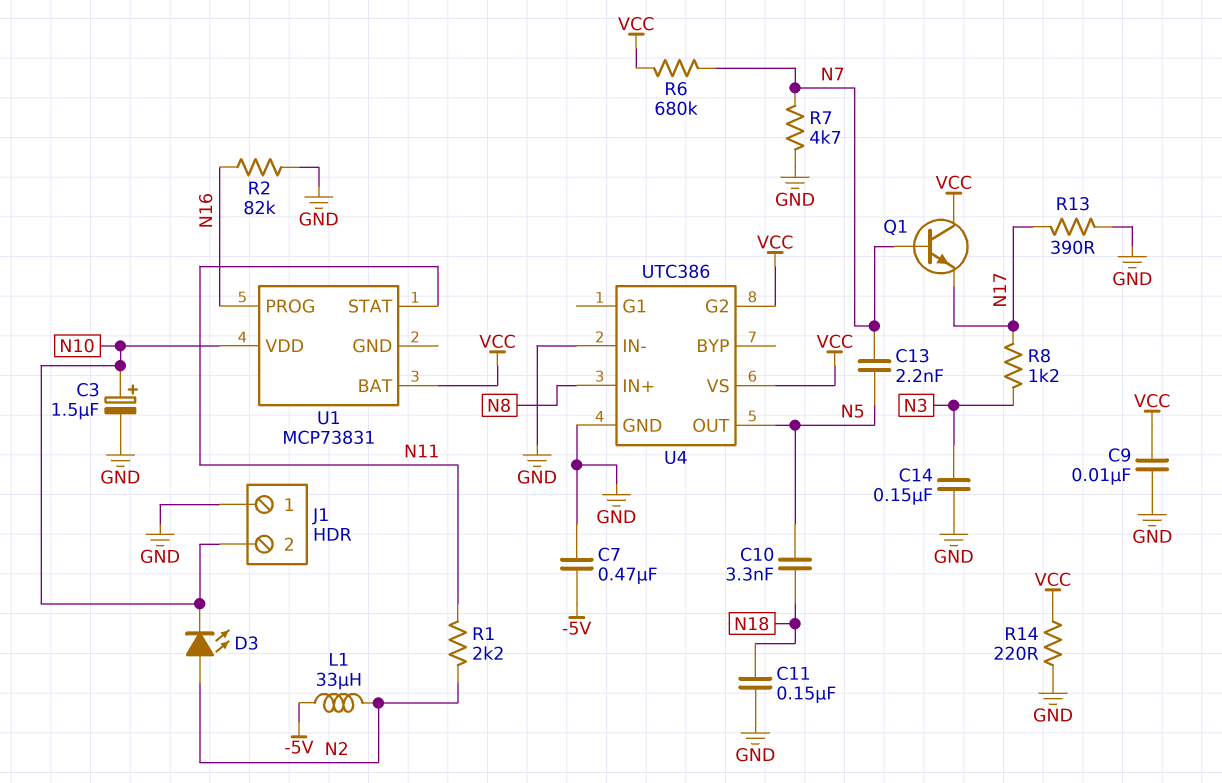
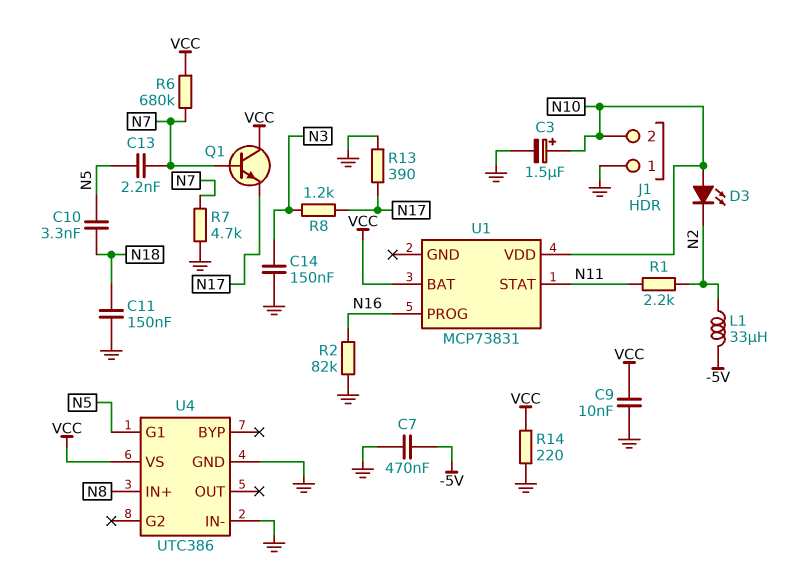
D3: LED (A N2, K N10) -> LED (A N10, K N2)
U4 pin G1: none -> N5
U4 pin G2: VCC -> none
U4 pin OUT: N5 -> none

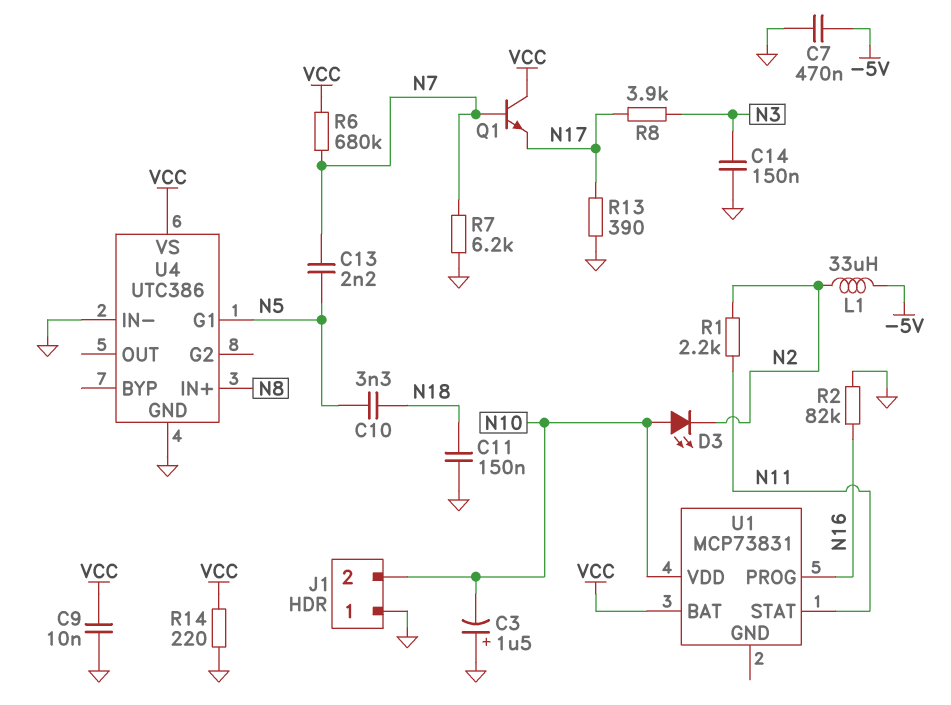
C3: 1.5uF (plus N10, minus GND) -> 1.5uF (plus GND, minus N10)
R7: 4.7k (GND, N7) -> 6.2k (GND, N7)
R8: 1.2k (N3, N17) -> 3.9k (N3, N17)

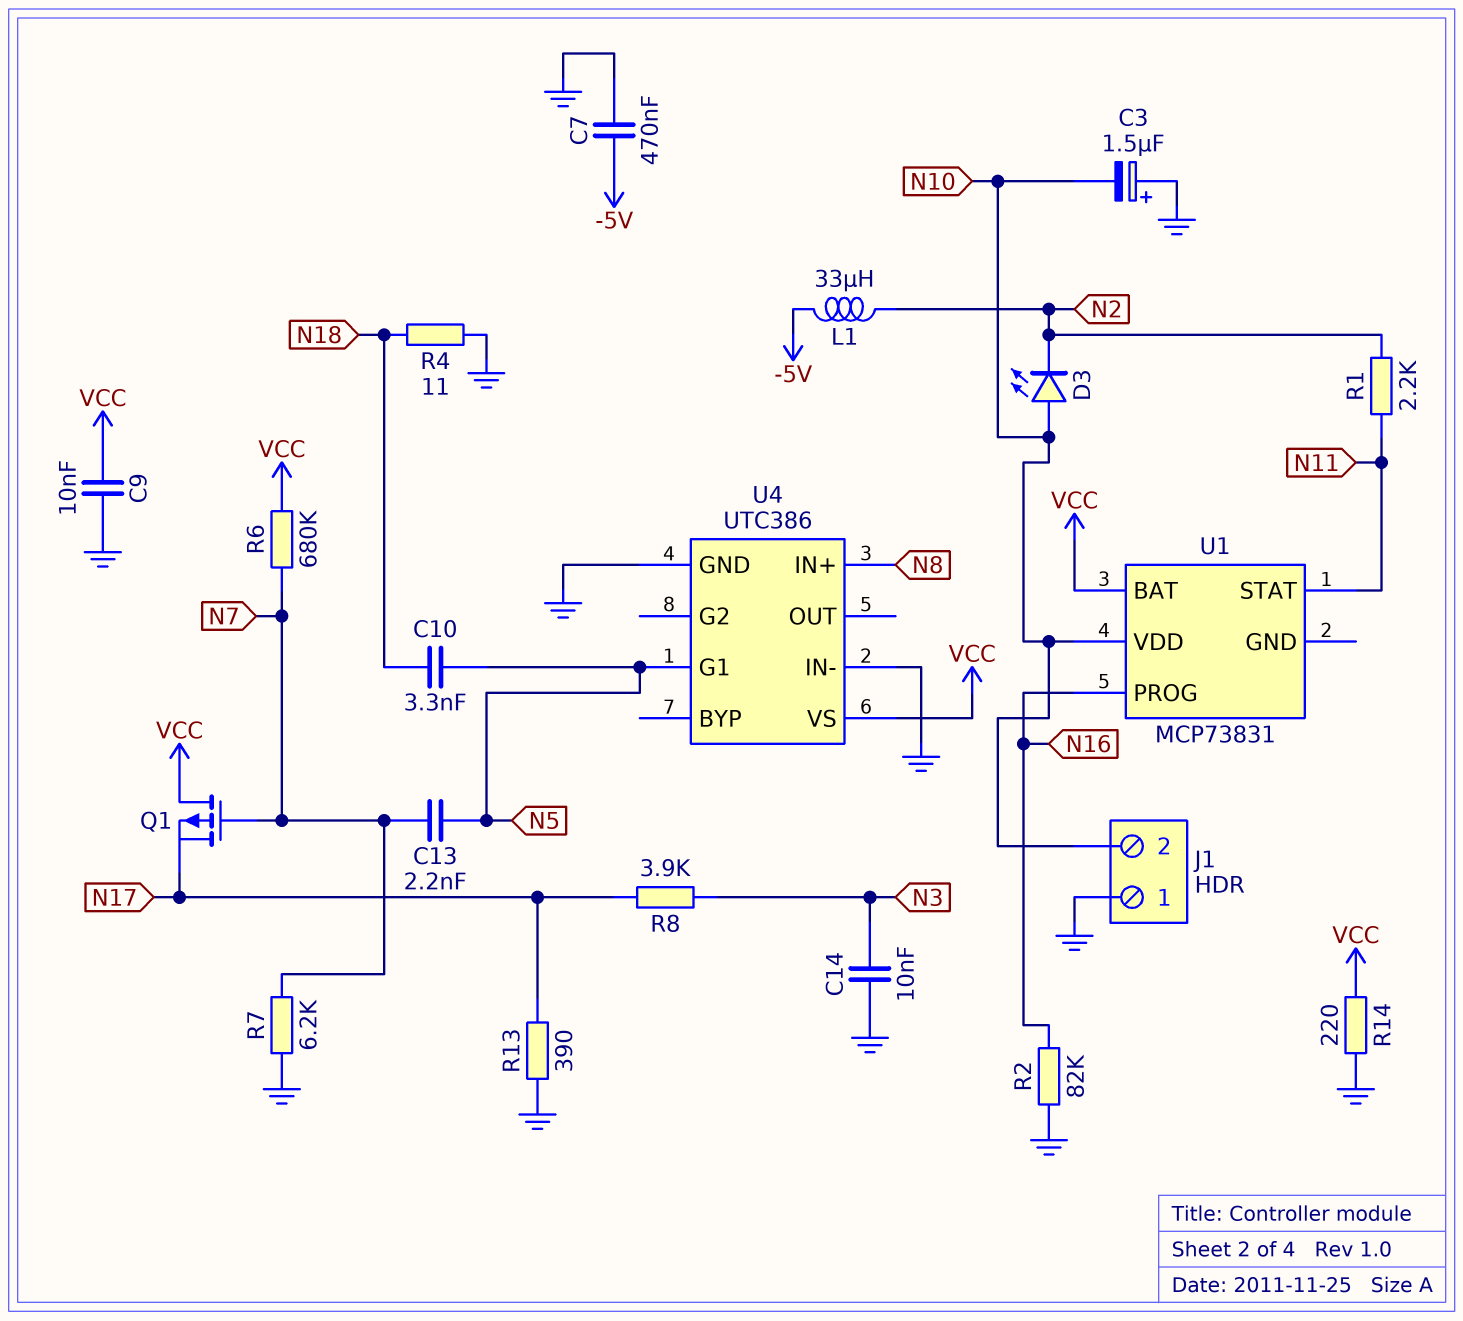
C11: 150nF (GND, N18) -> none
C14: 150nF (GND, N3) -> 10nF (GND, N3)
Q1: NPN (B N7, C VCC, E N17) -> PMOS (G N7, D VCC, S N17)
R4: none -> 11 (GND, N18)

